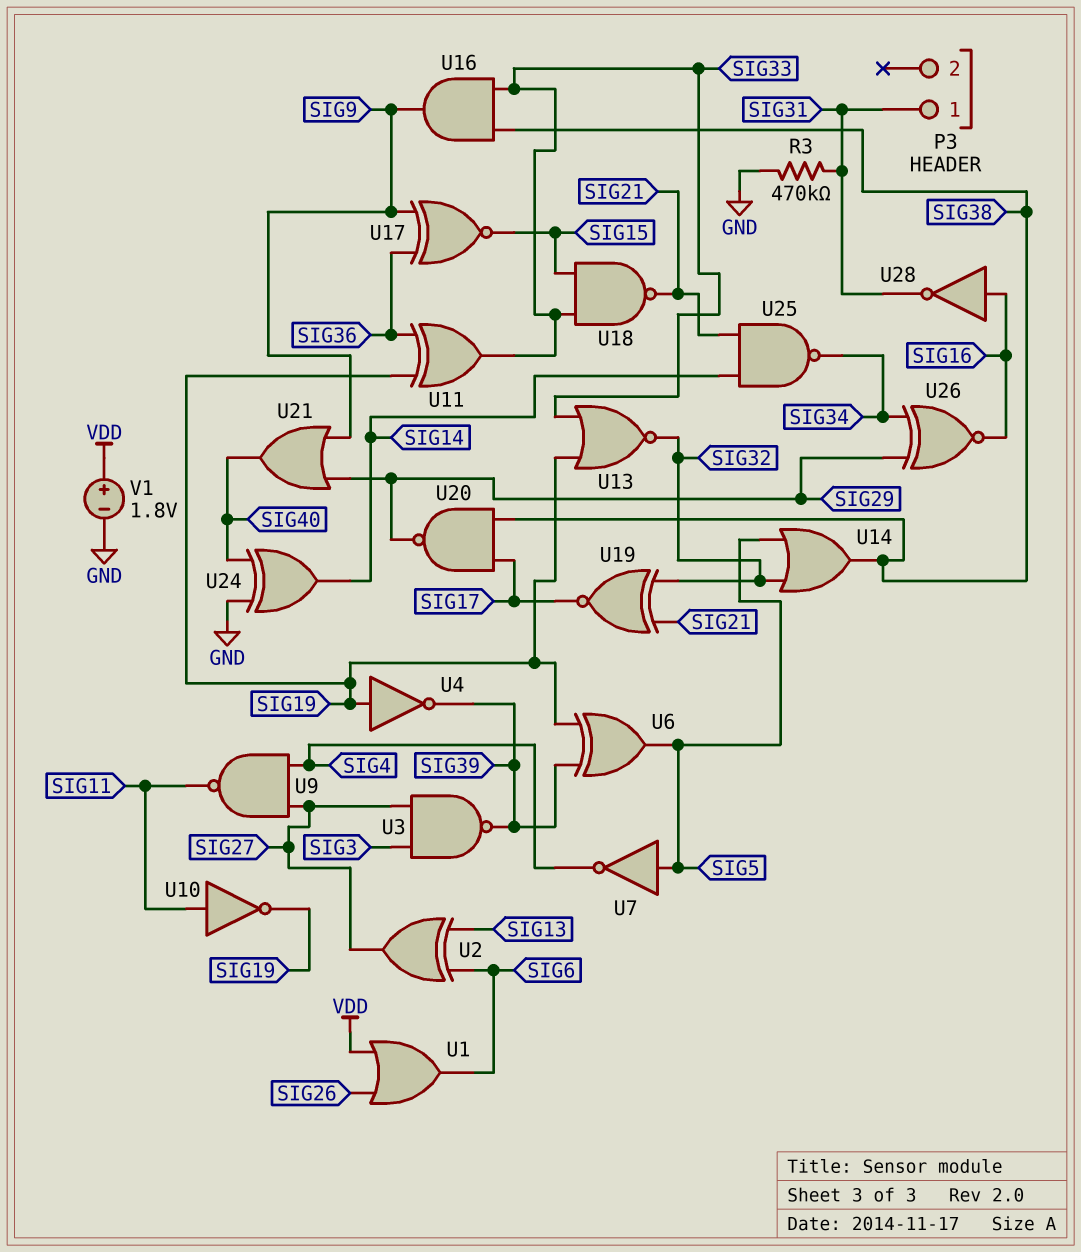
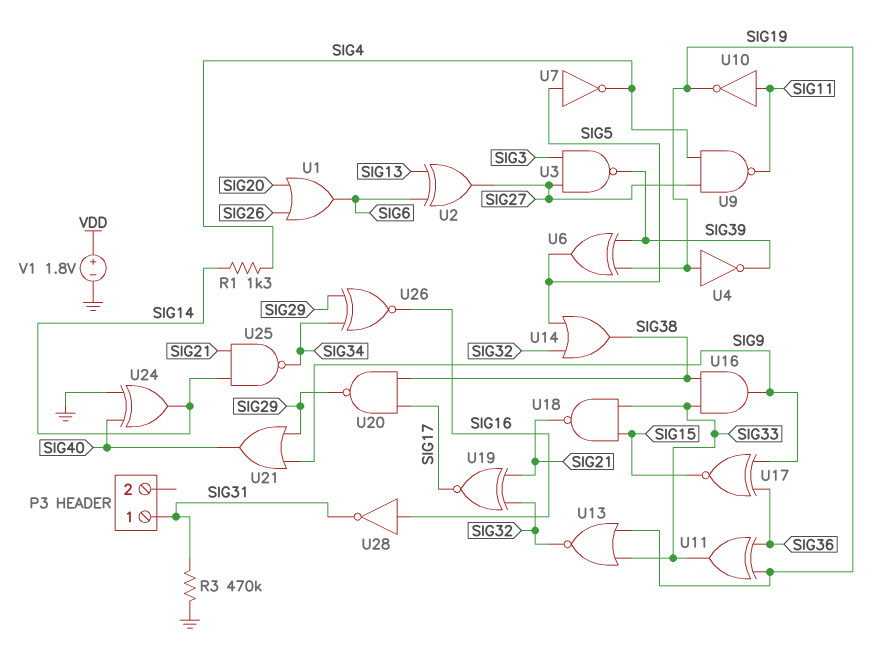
R1: none -> 1.3k (SIG4, SIG14)
U1: OR (in SIG26, in VDD, out SIG6) -> OR (in SIG20, in SIG26, out SIG6)

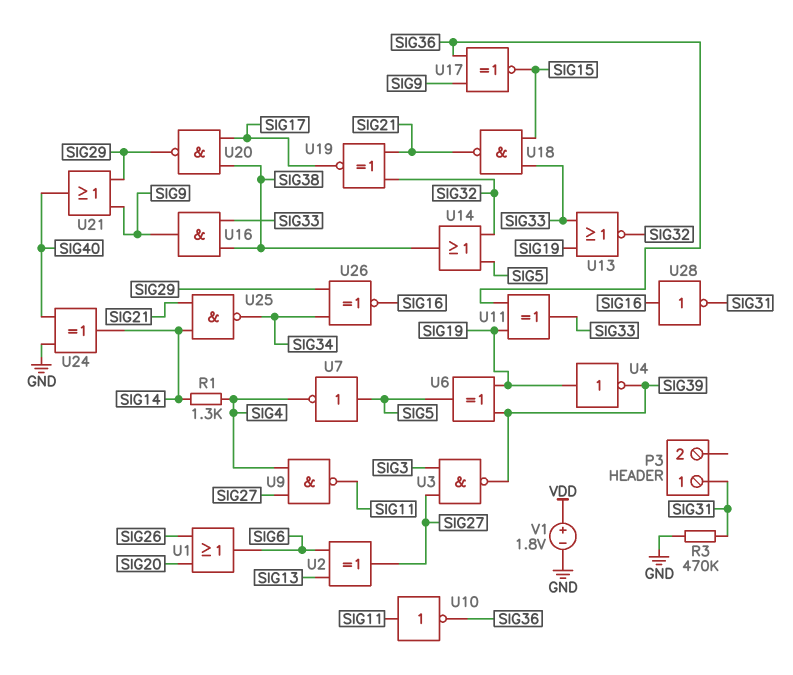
U10: NOT (in SIG11, out SIG19) -> NOT (in SIG11, out SIG36)

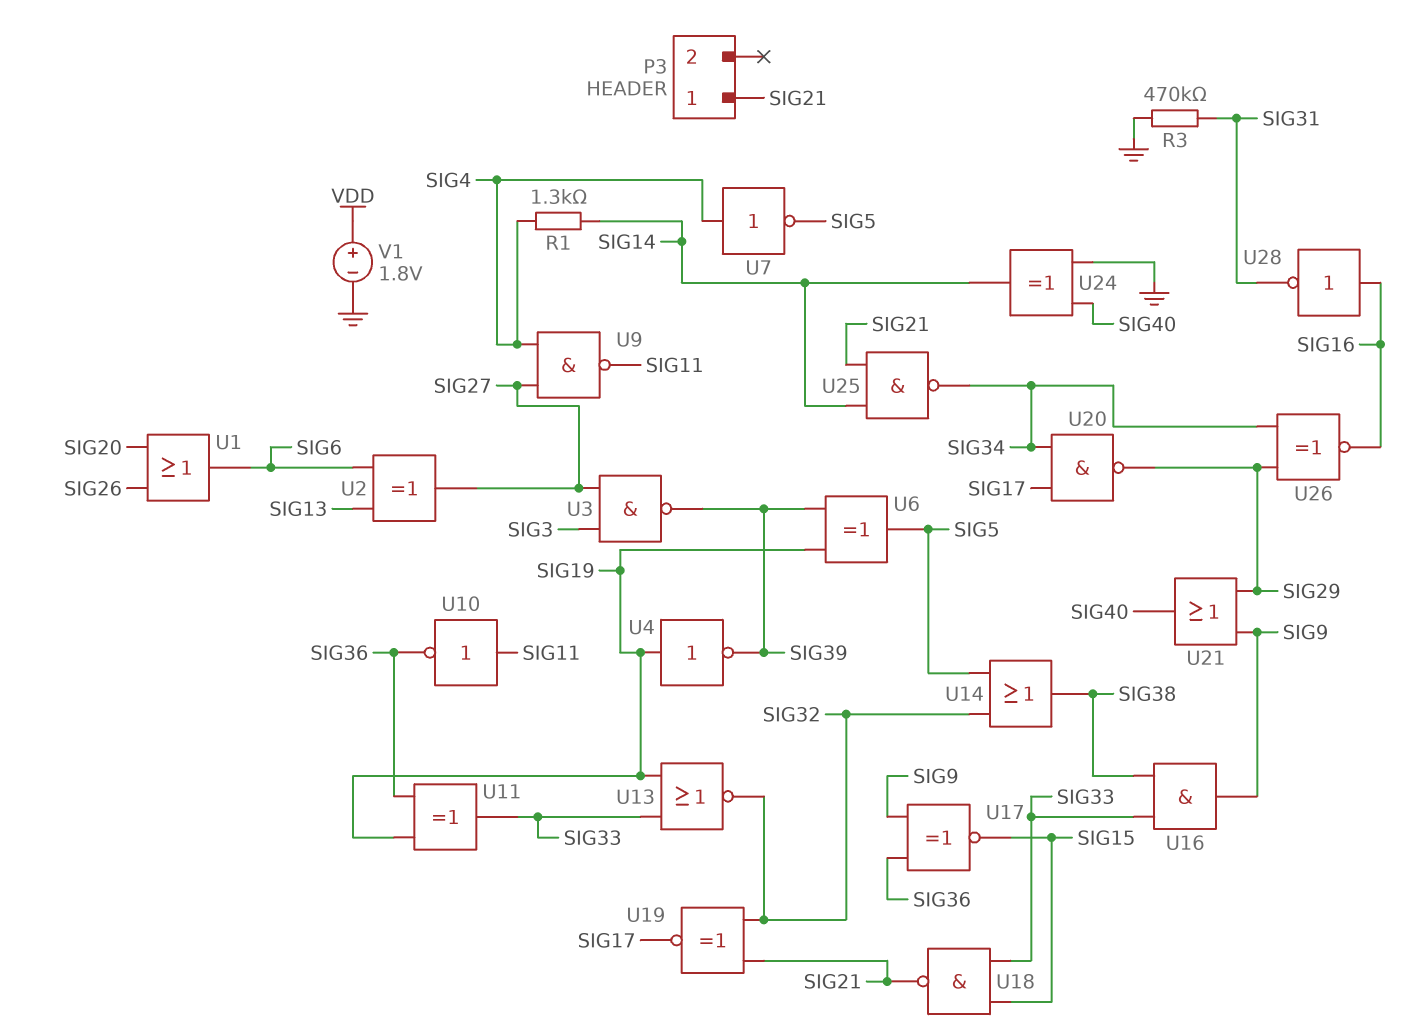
P3 pin 1: SIG31 -> SIG21
U7: NOT (in SIG5, out SIG4) -> NOT (in SIG4, out SIG5)
U20: NAND (in SIG17, in SIG38, out SIG29) -> NAND (in SIG17, in SIG34, out SIG29)

